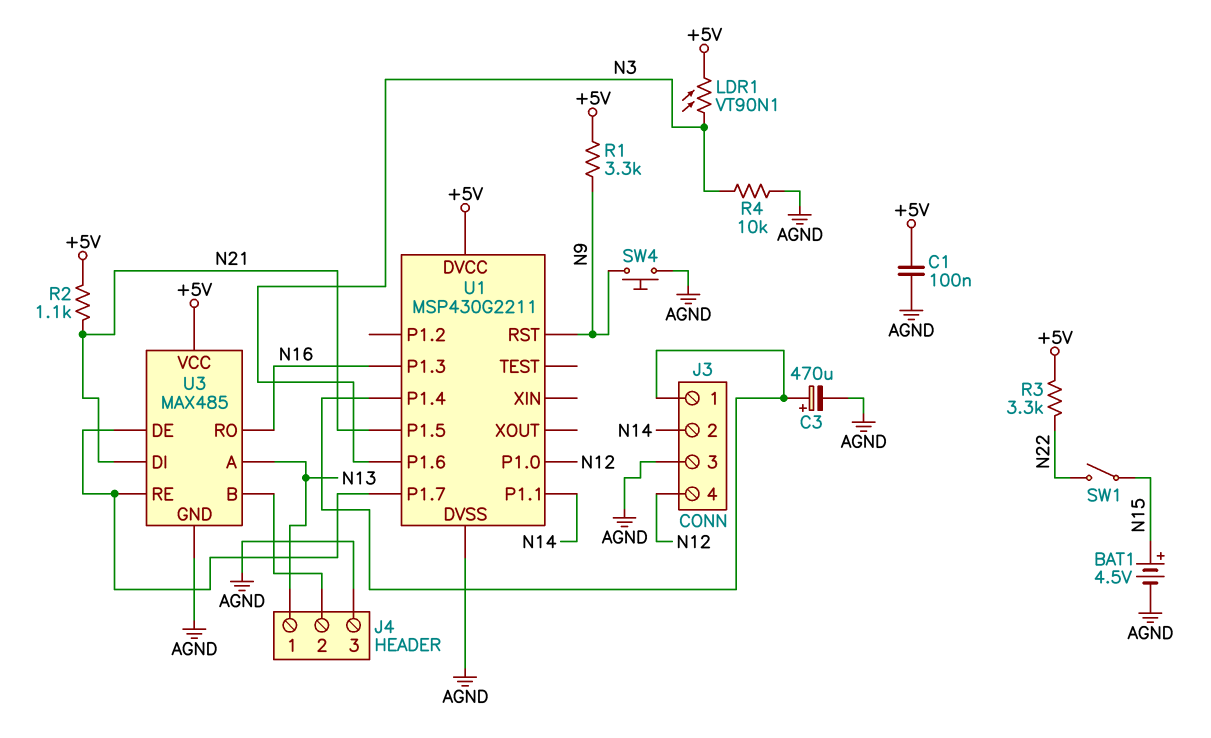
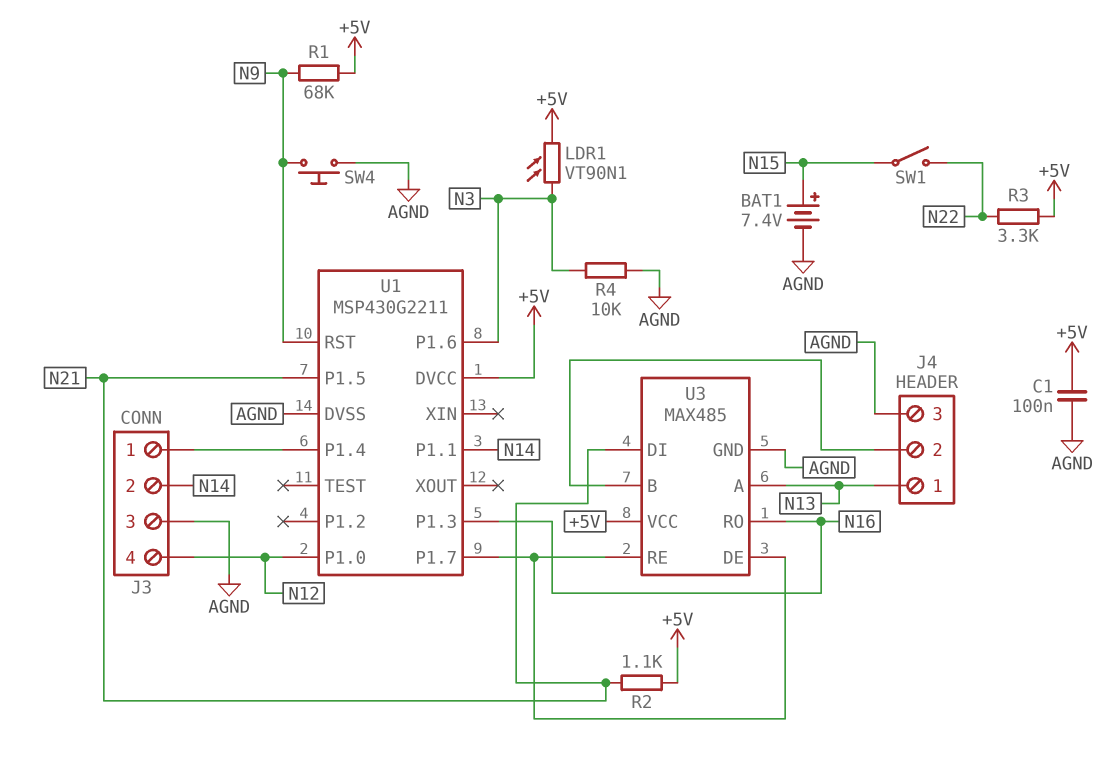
BAT1: 4.5V (plus N15, minus AGND) -> 7.4V (plus N15, minus AGND)
C3: 470uF (plus J3/1, minus AGND) -> none
R1: 3.3k (+5V, N9) -> 68k (+5V, N9)

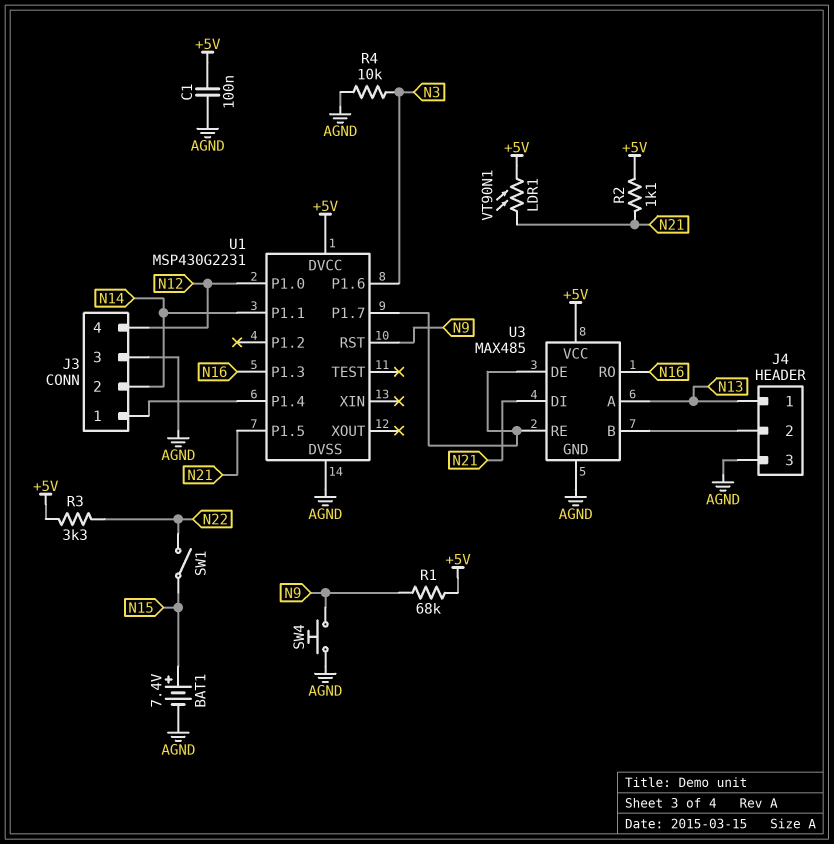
LDR1: VT90N1 (+5V, N3) -> VT90N1 (+5V, N21)
U1: MSP430G2211 -> MSP430G2231

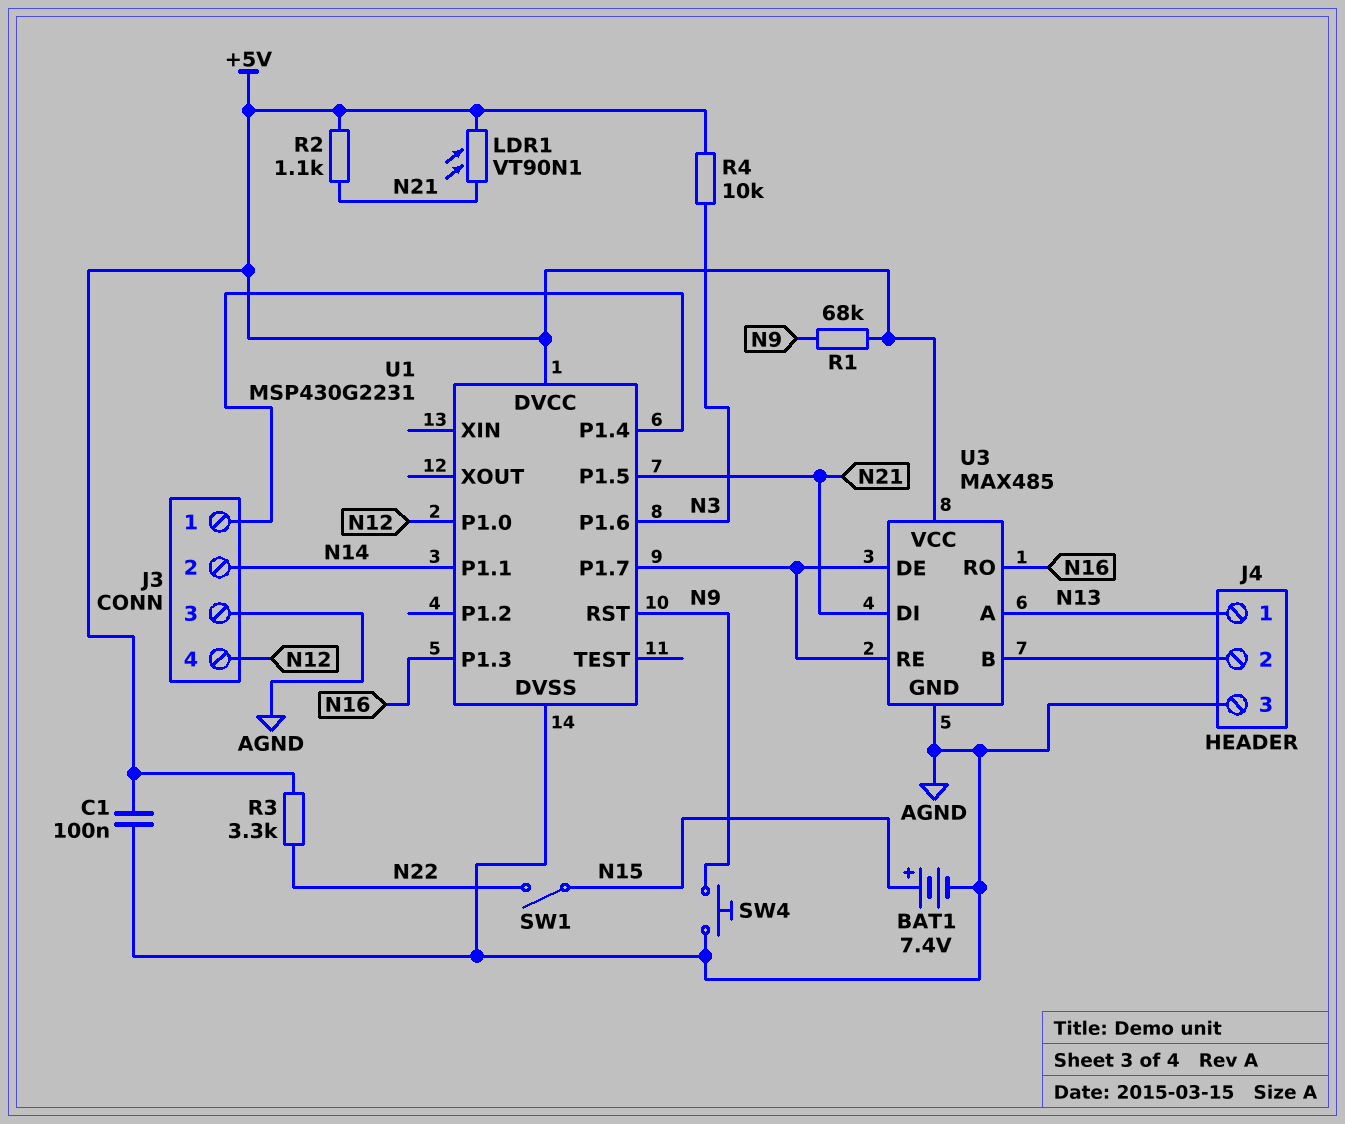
R4: 10k (AGND, N3) -> 10k (+5V, N3)

